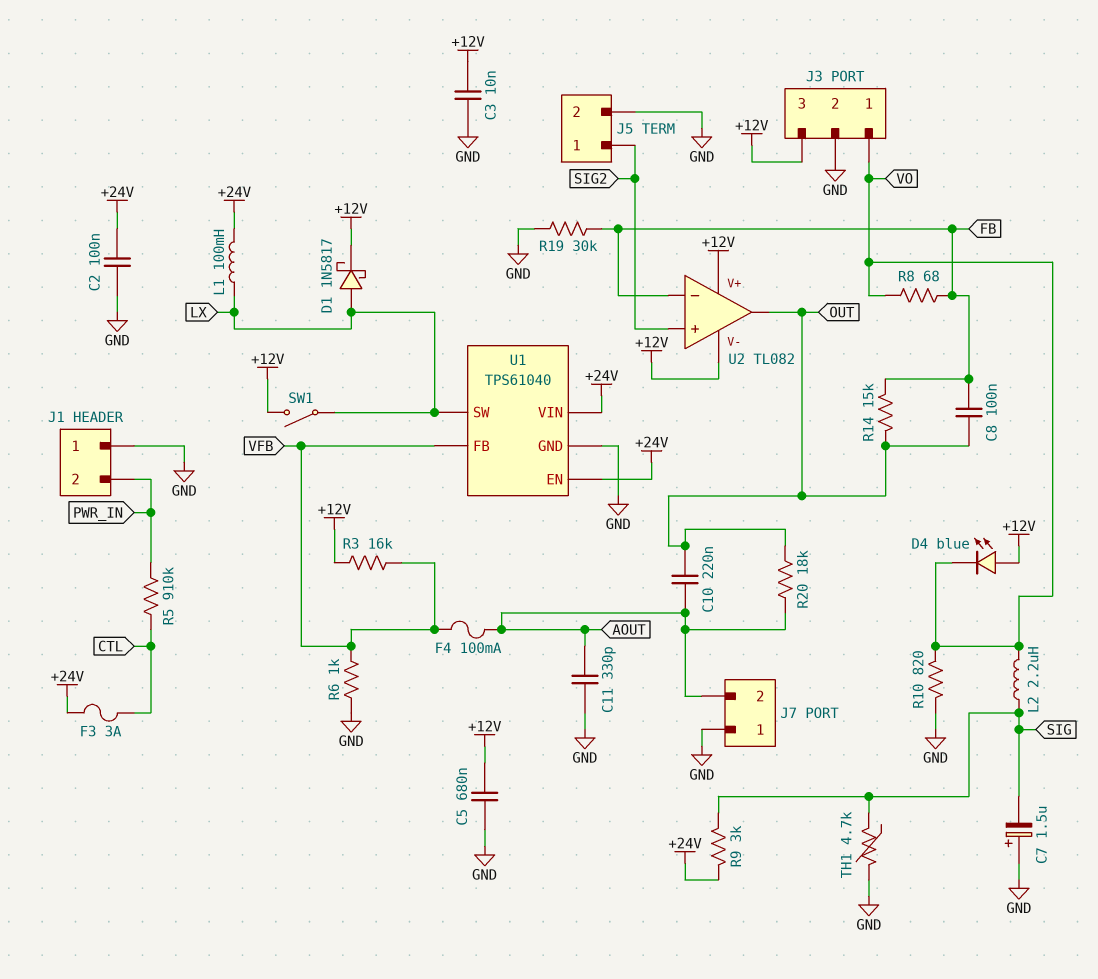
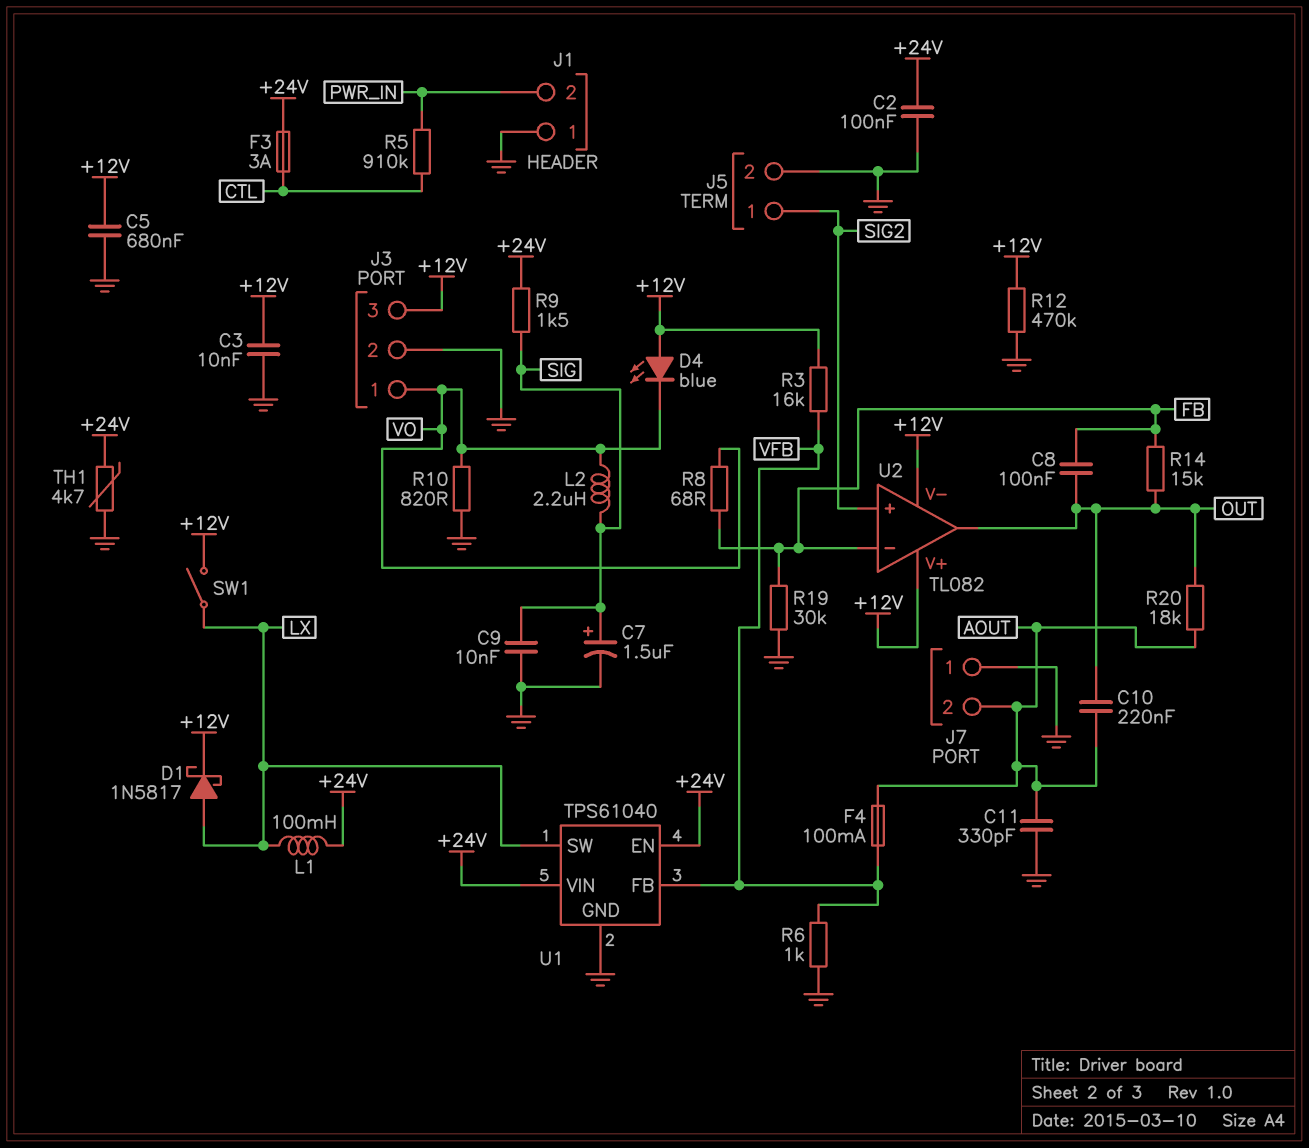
C7: 1.5uF (plus GND, minus SIG) -> 1.5uF (plus SIG, minus GND)
C9: none -> 10nF (GND, SIG)
R9: 3k (+24V, SIG) -> 1.5k (+24V, SIG)
R12: none -> 470k (+12V, GND)
TH1: 4.7k (GND, SIG) -> 4.7k (+24V, GND)

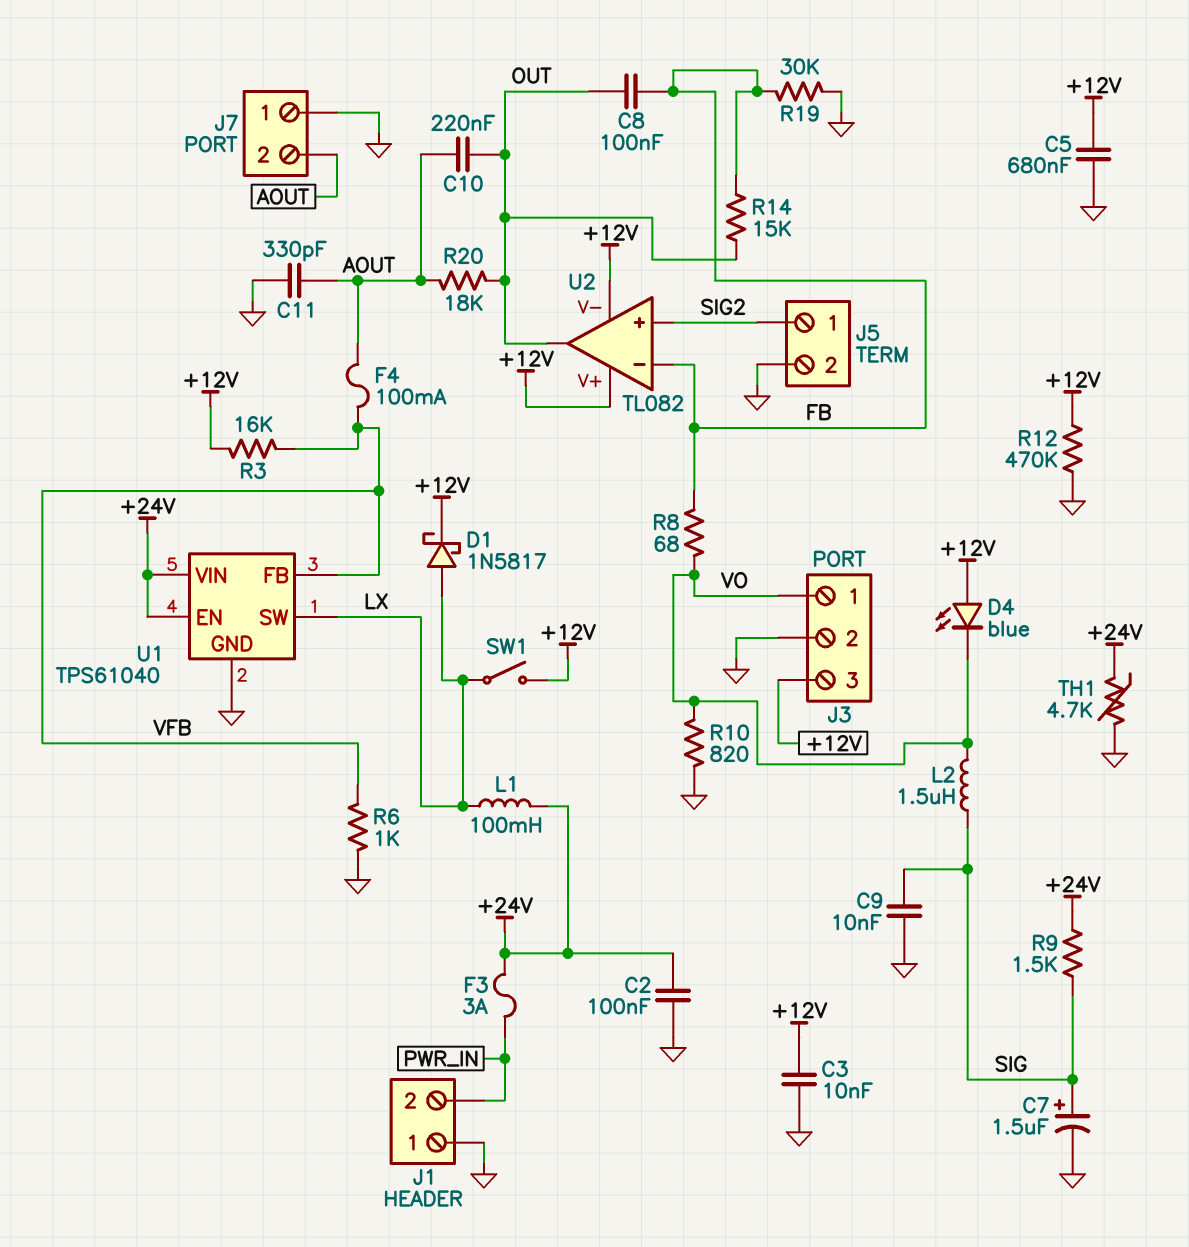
F3: 3A (+24V, CTL) -> 3A (+24V, PWR_IN)
L2: 2.2uH (SIG, VO) -> 1.5uH (SIG, VO)
R5: 910k (CTL, PWR_IN) -> none

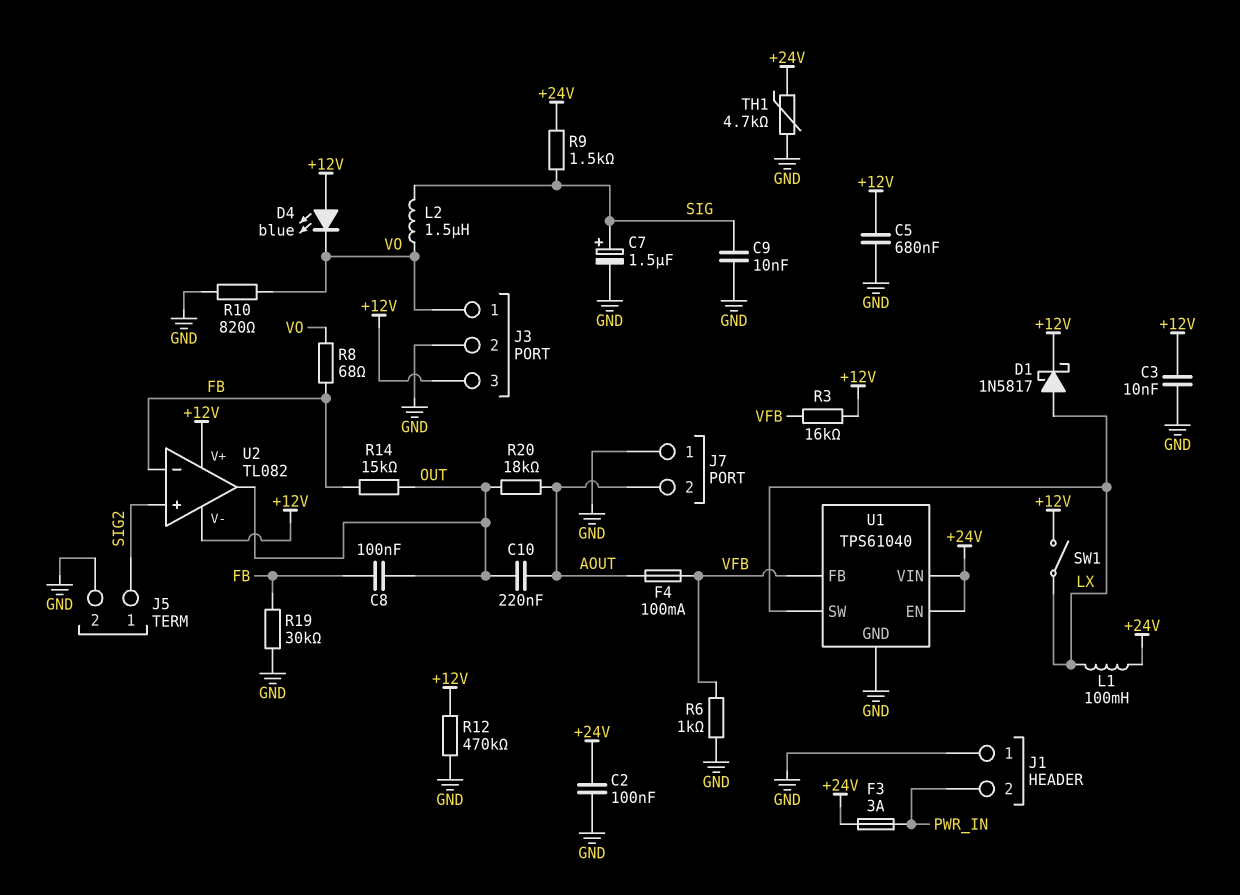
C11: 330pF (AOUT, GND) -> none

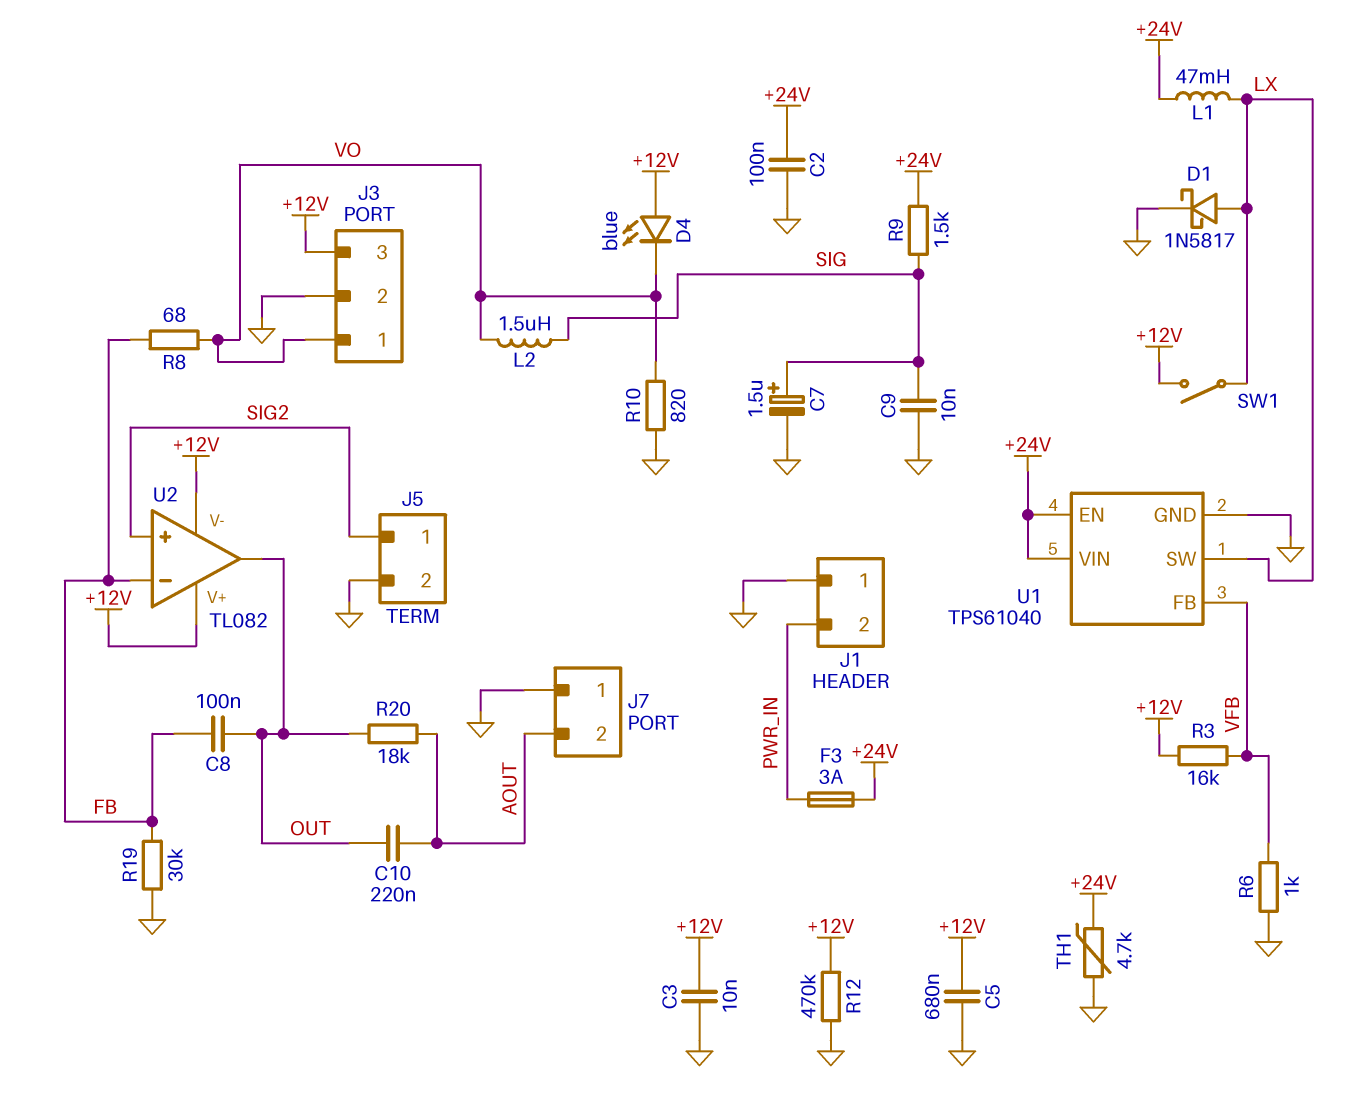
D1: schottky 1N5817 (A LX, K +12V) -> schottky 1N5817 (A LX, K GND)
F4: 100mA (AOUT, VFB) -> none
L1: 100mH (+24V, LX) -> 47mH (+24V, LX)
R14: 15k (FB, OUT) -> none

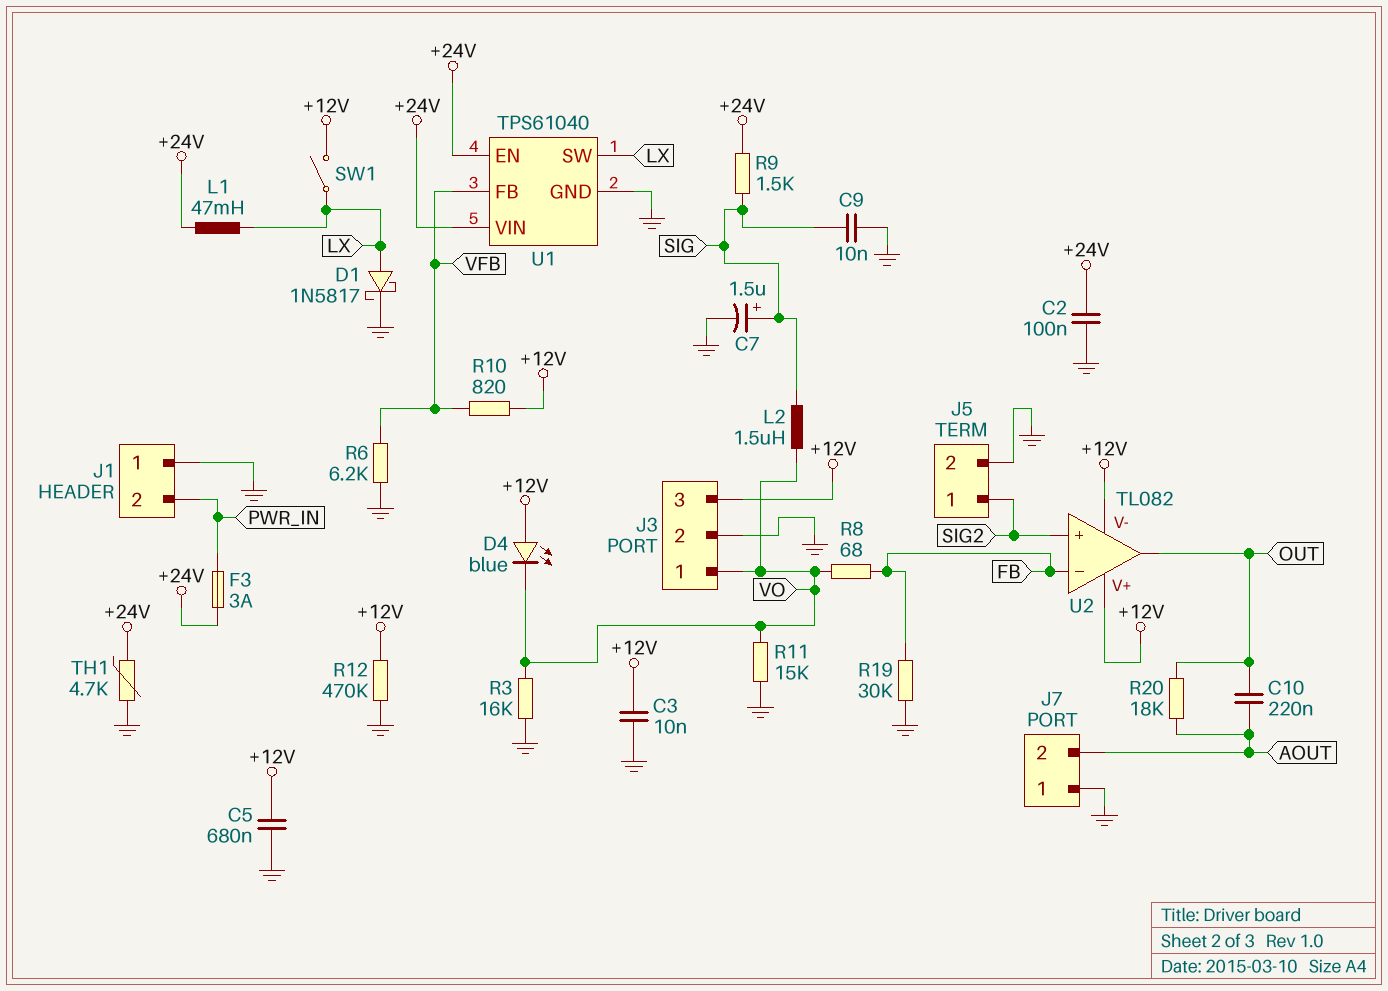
C8: 100nF (FB, OUT) -> none
R3: 16k (+12V, VFB) -> 16k (GND, VO)
R6: 1k (GND, VFB) -> 6.2k (GND, VFB)
R10: 820 (GND, VO) -> 820 (+12V, VFB)
R11: none -> 15k (GND, VO)

